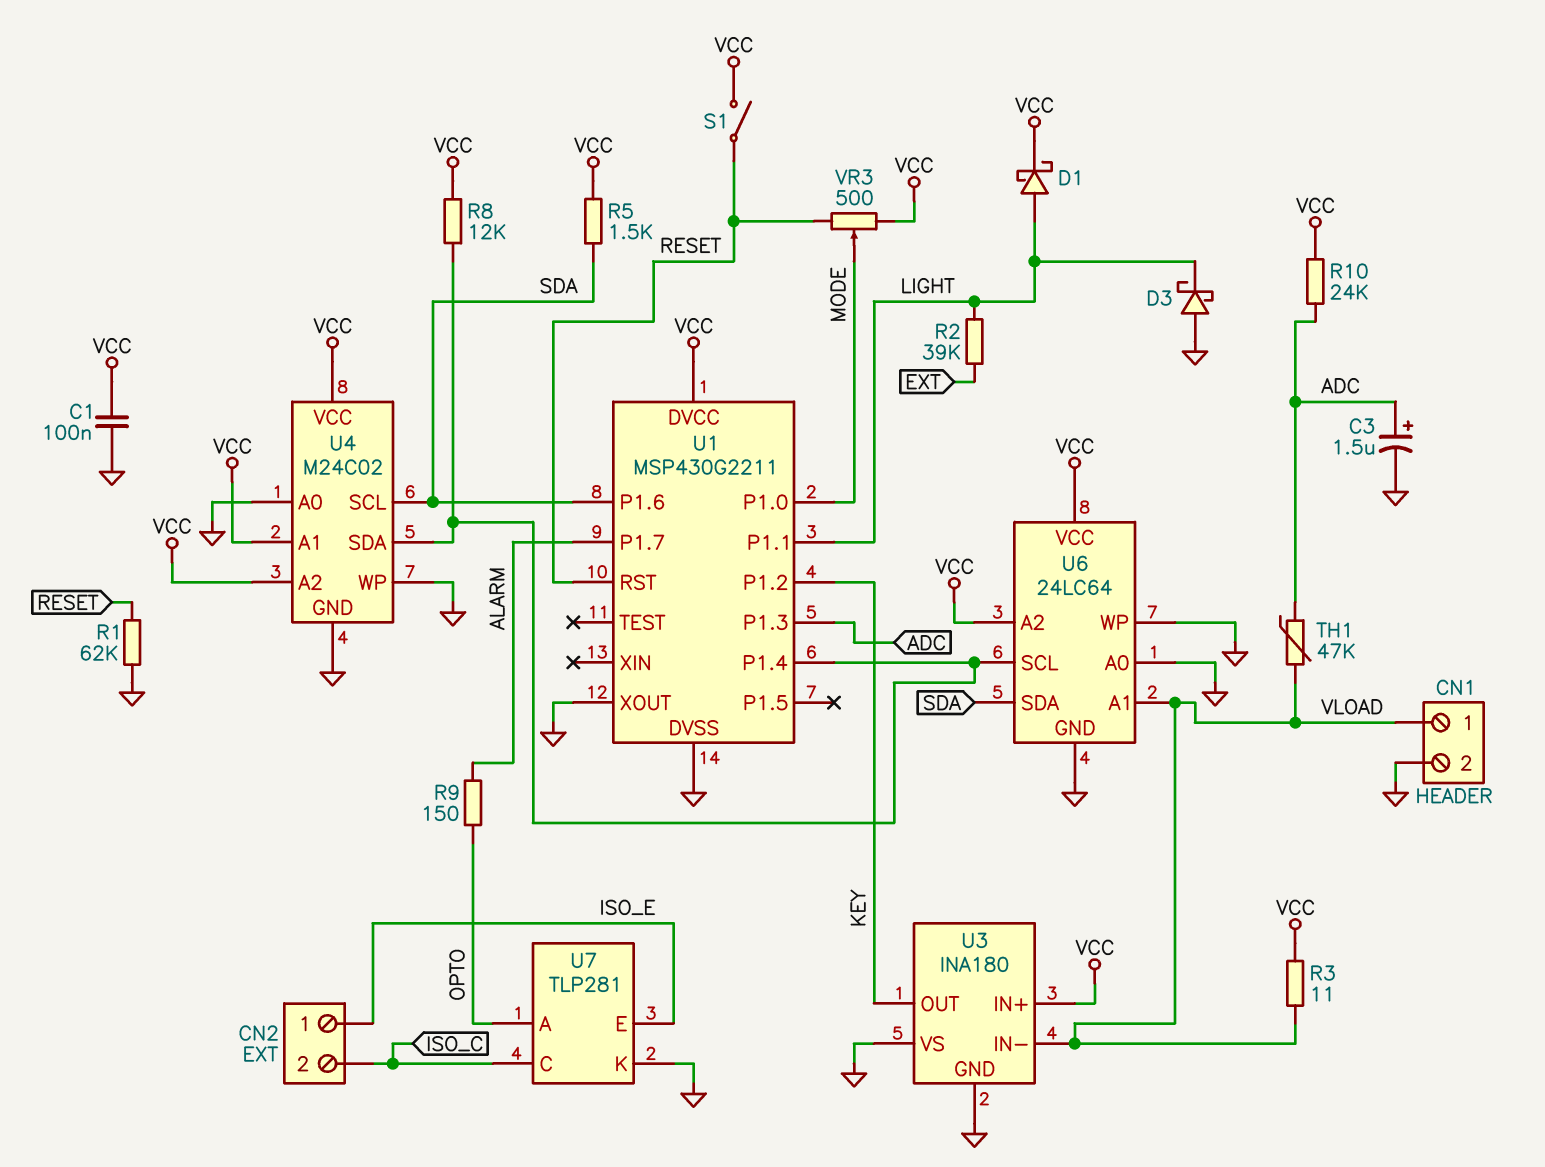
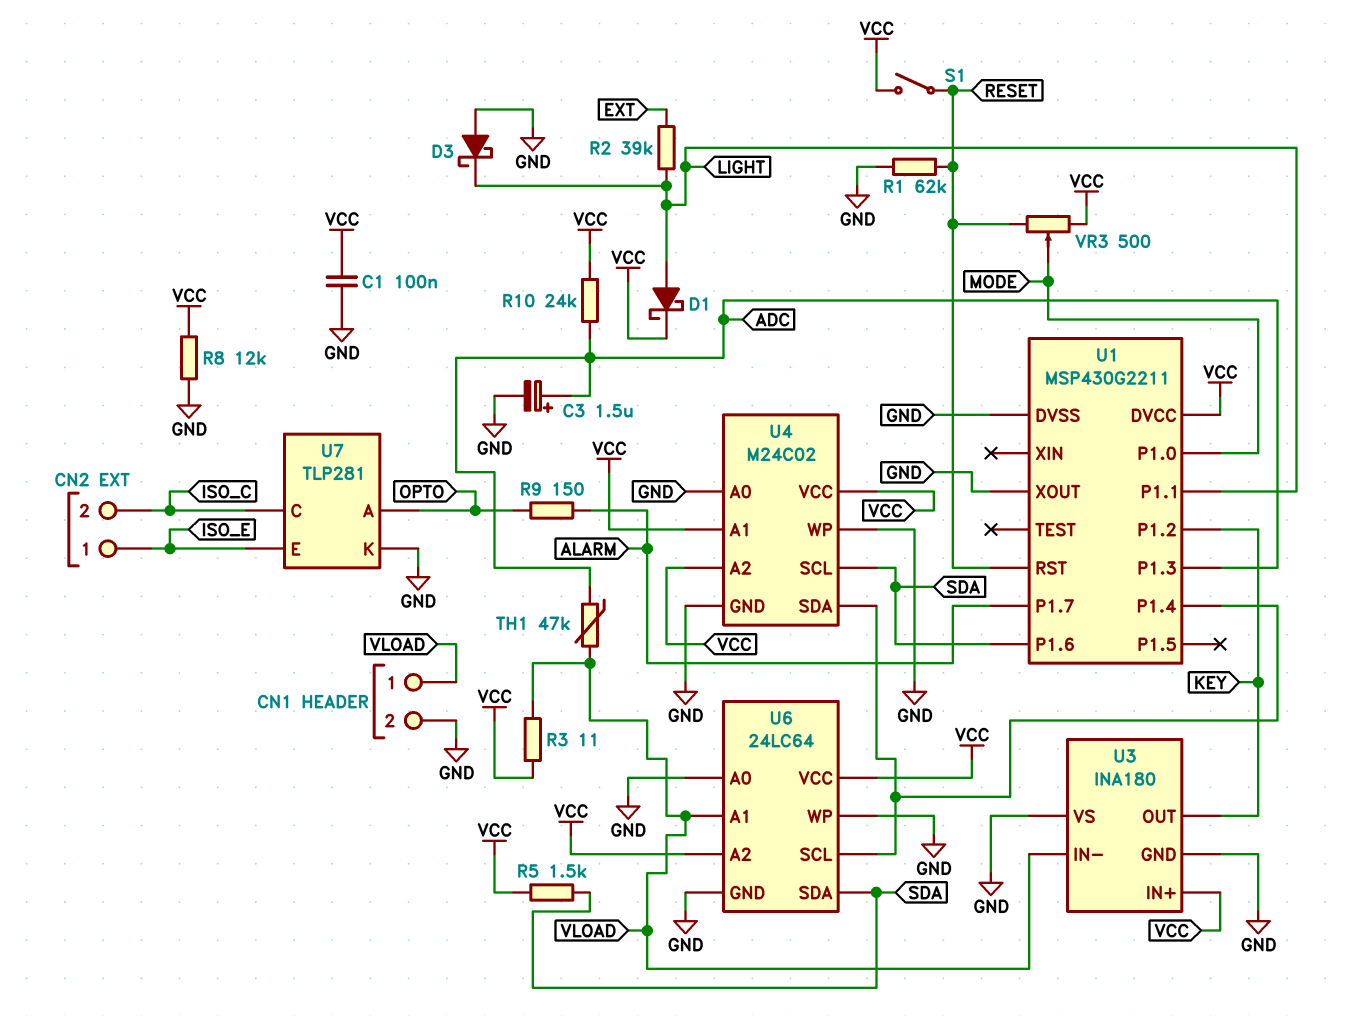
R8: 12k (U1/P1.4, VCC) -> 12k (GND, VCC)

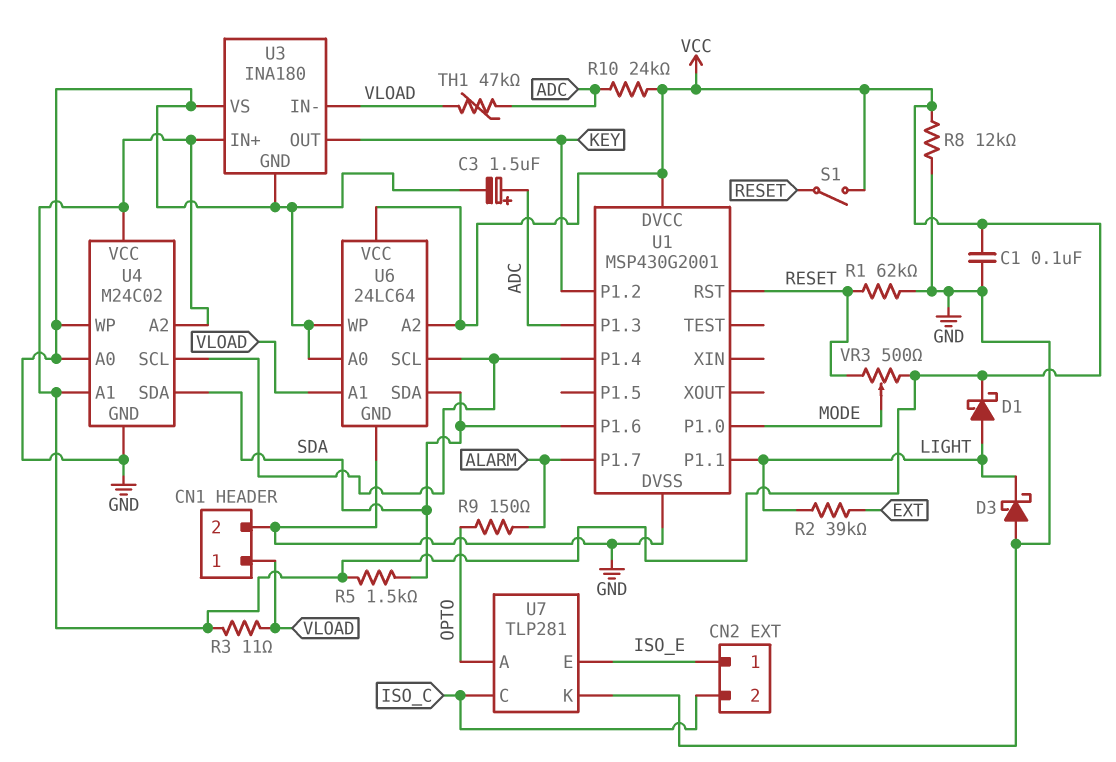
U1: MSP430G2211 -> MSP430G2001
U1 pin XOUT: GND -> none
U4 pin SCL: SDA -> U1/P1.4
U4 pin SDA: U1/P1.4 -> SDA

